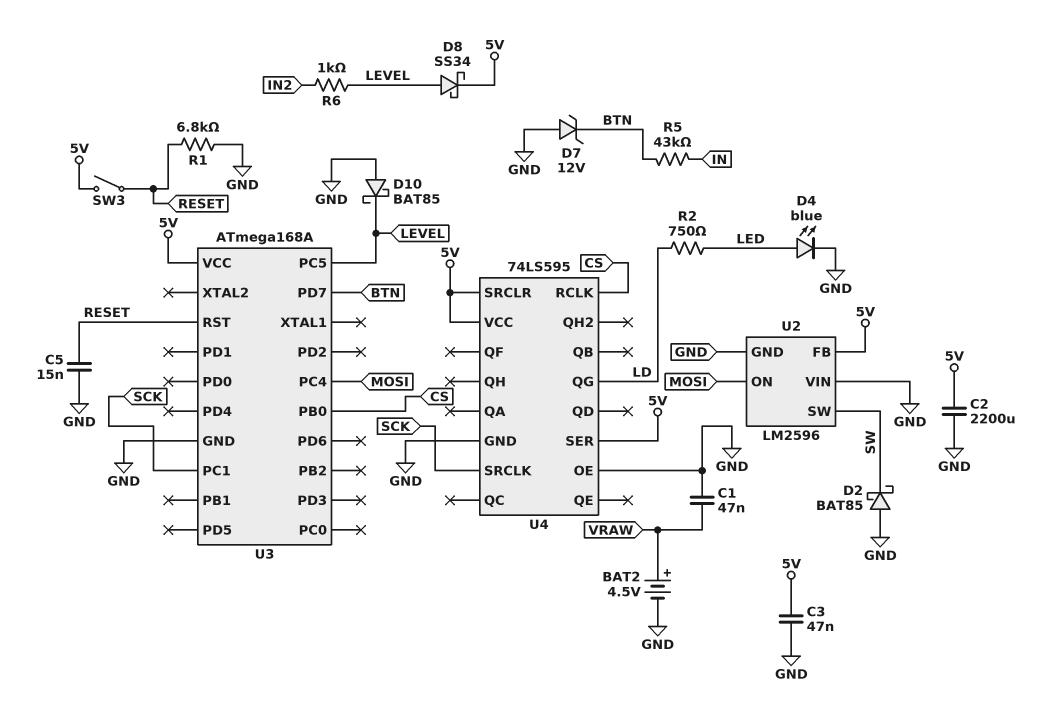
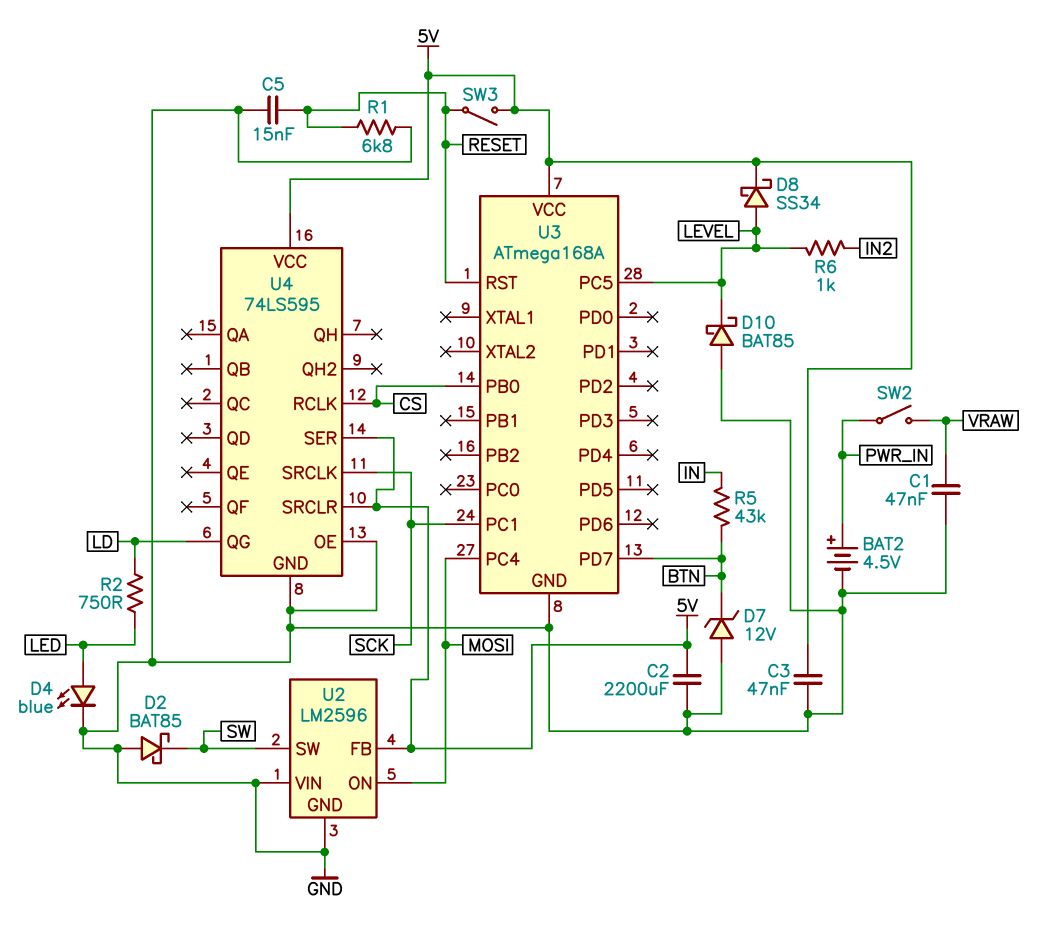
BAT2: 4.5V (plus VRAW, minus GND) -> 4.5V (plus PWR_IN, minus GND)
SW2: none -> switch (PWR_IN, VRAW)

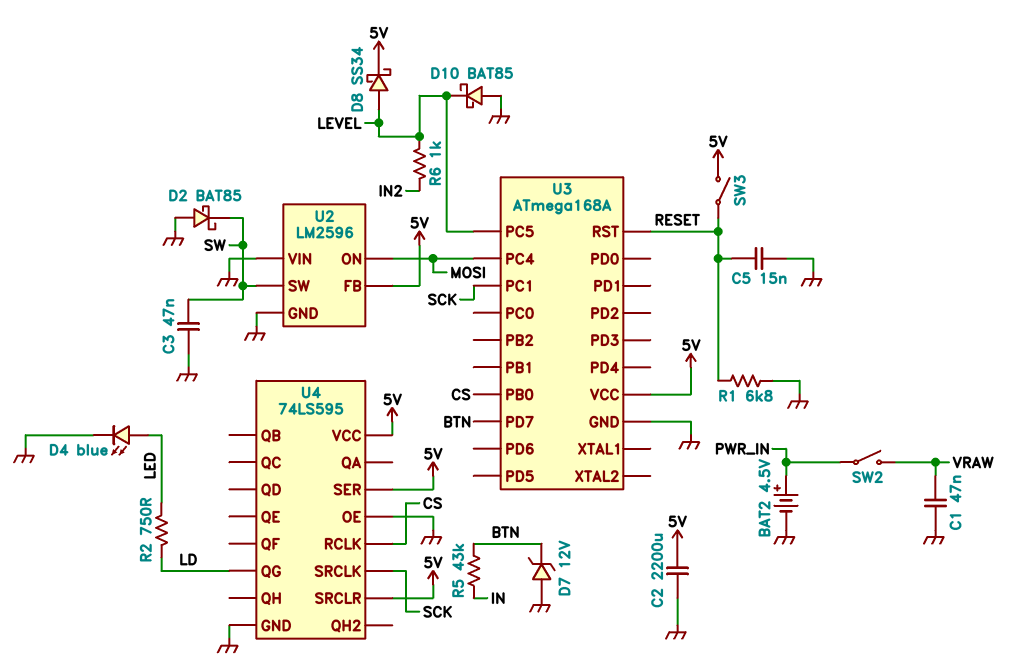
C3: 47nF (5V, GND) -> 47nF (GND, SW)

